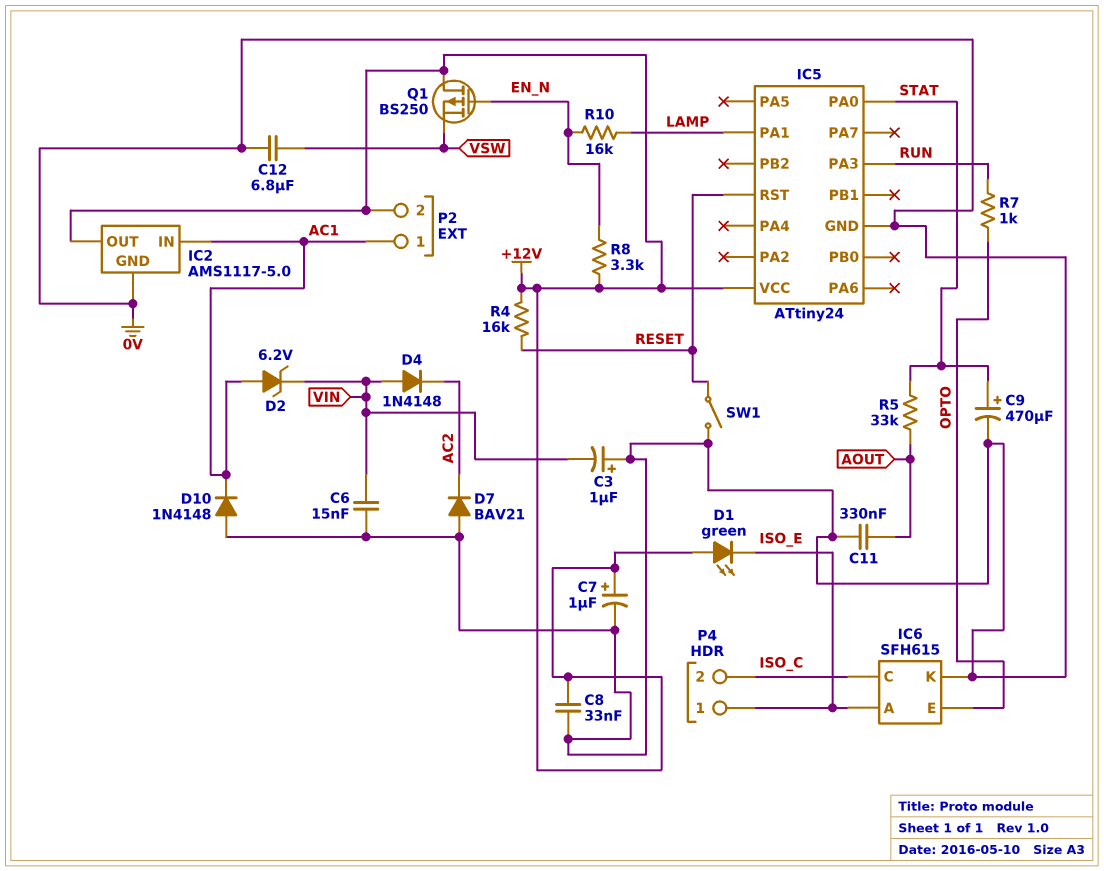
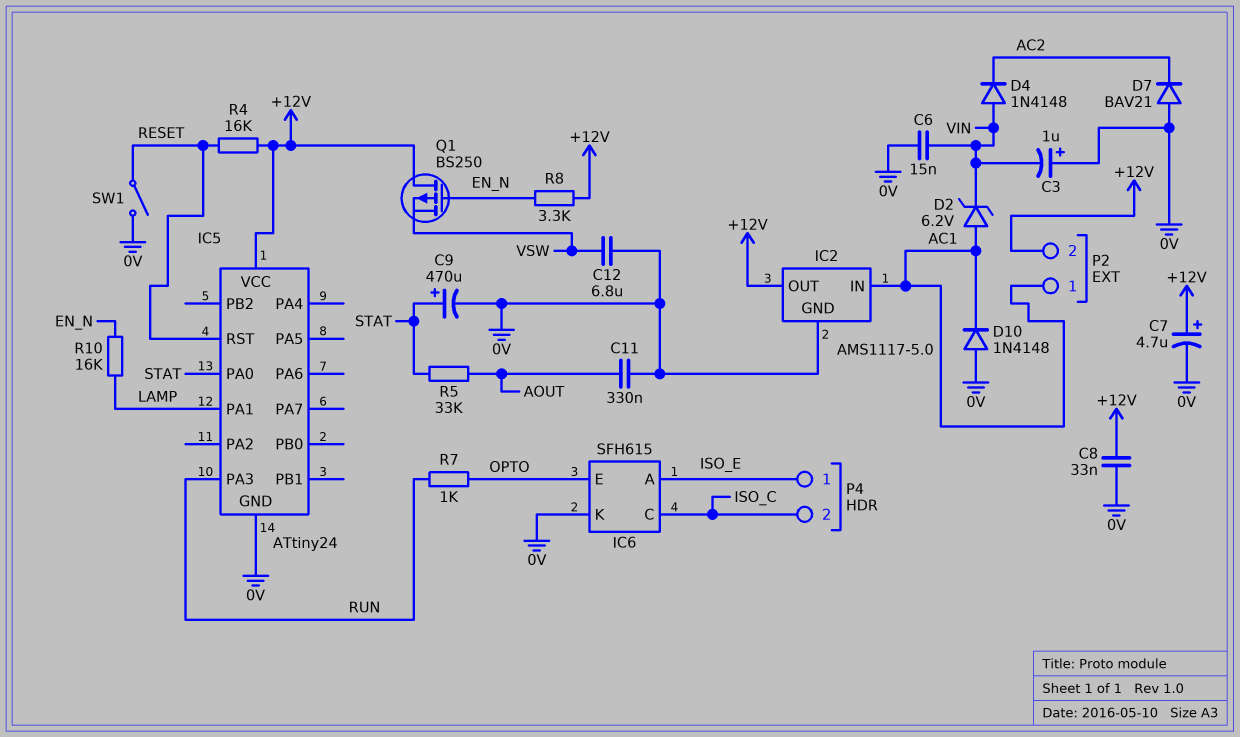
C7: 1uF (plus +12V, minus 0V) -> 4.7uF (plus +12V, minus 0V)
D1: LED green (A +12V, K ISO_E) -> none

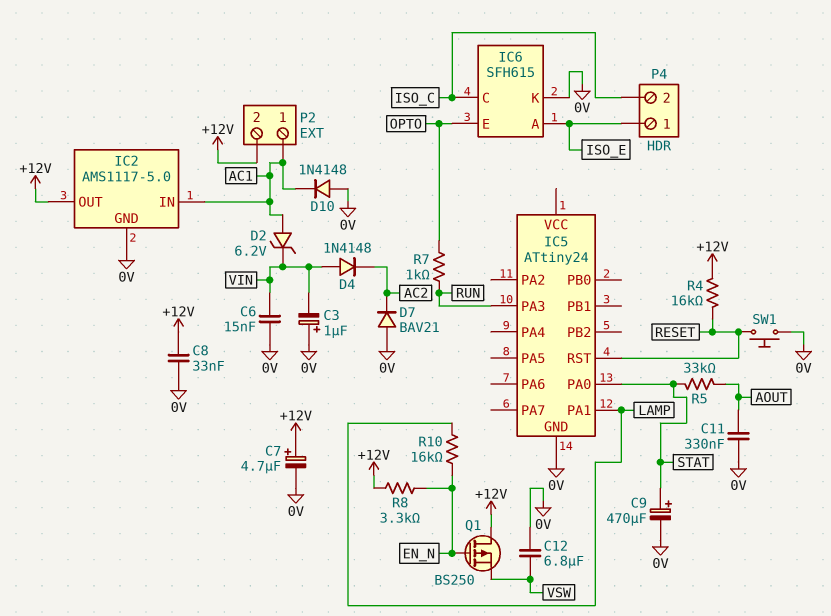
IC5 pin VCC: +12V -> none
SW1: switch (0V, RESET) -> button (0V, RESET)

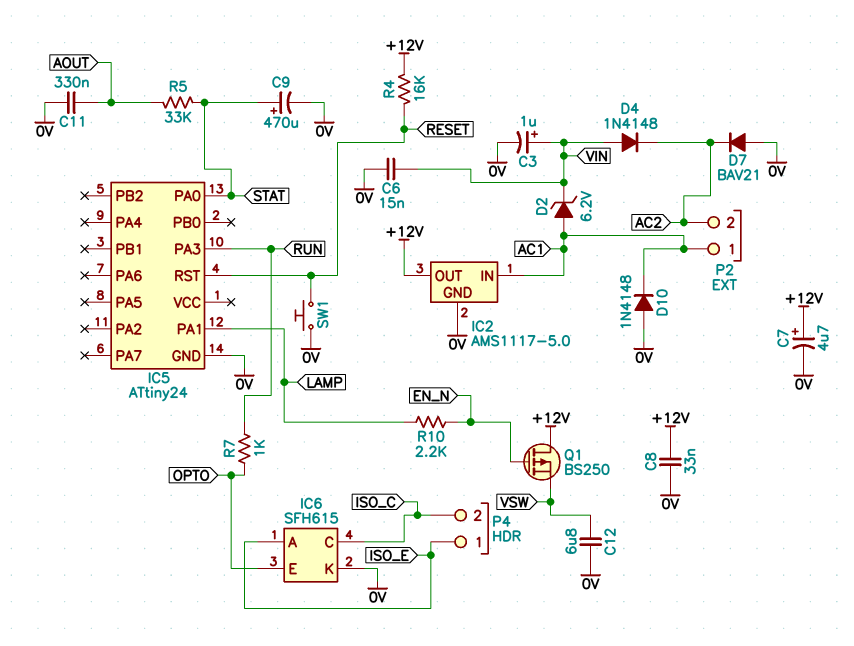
C3: 1uF (plus 0V, minus VIN) -> 1uF (plus VIN, minus 0V)
P2 pin 2: +12V -> AC2
R8: 3.3k (+12V, EN_N) -> none
R10: 16k (EN_N, LAMP) -> 2.2k (EN_N, LAMP)

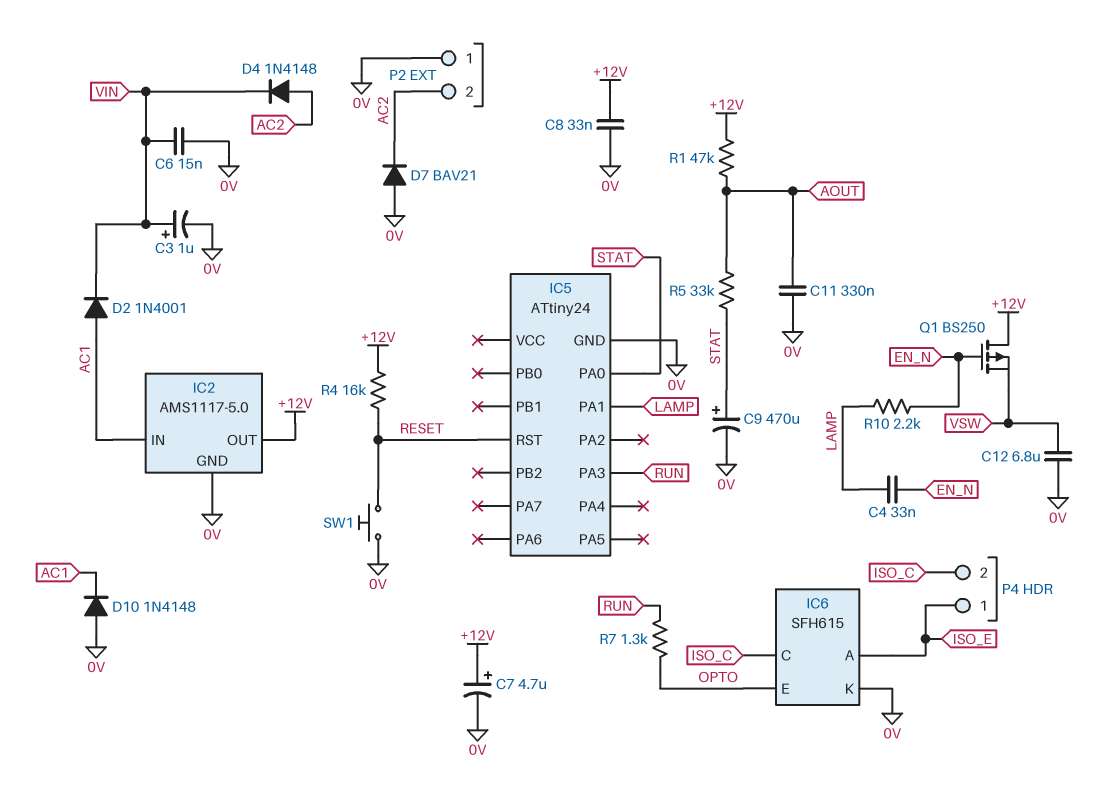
C4: none -> 33nF (EN_N, LAMP)
D2: zener 6.2V (A AC1, K VIN) -> diode 1N4001 (A AC1, K VIN)
D4: diode 1N4148 (A VIN, K AC2) -> diode 1N4148 (A AC2, K VIN)
P2 pin 1: AC1 -> 0V
R1: none -> 47k (+12V, AOUT)
R7: 1k (OPTO, RUN) -> 1.3k (OPTO, RUN)

